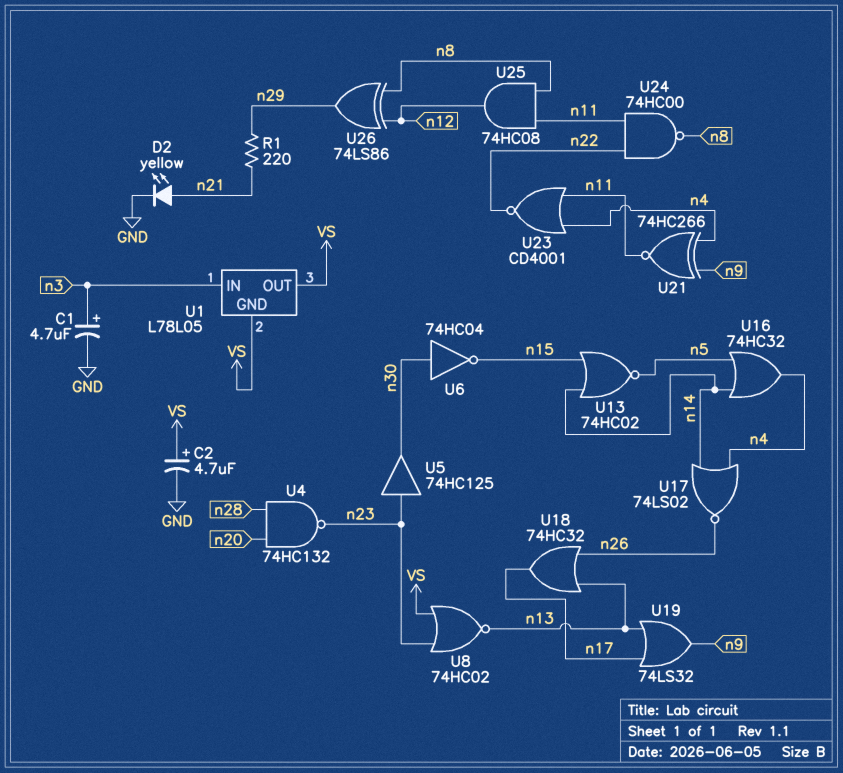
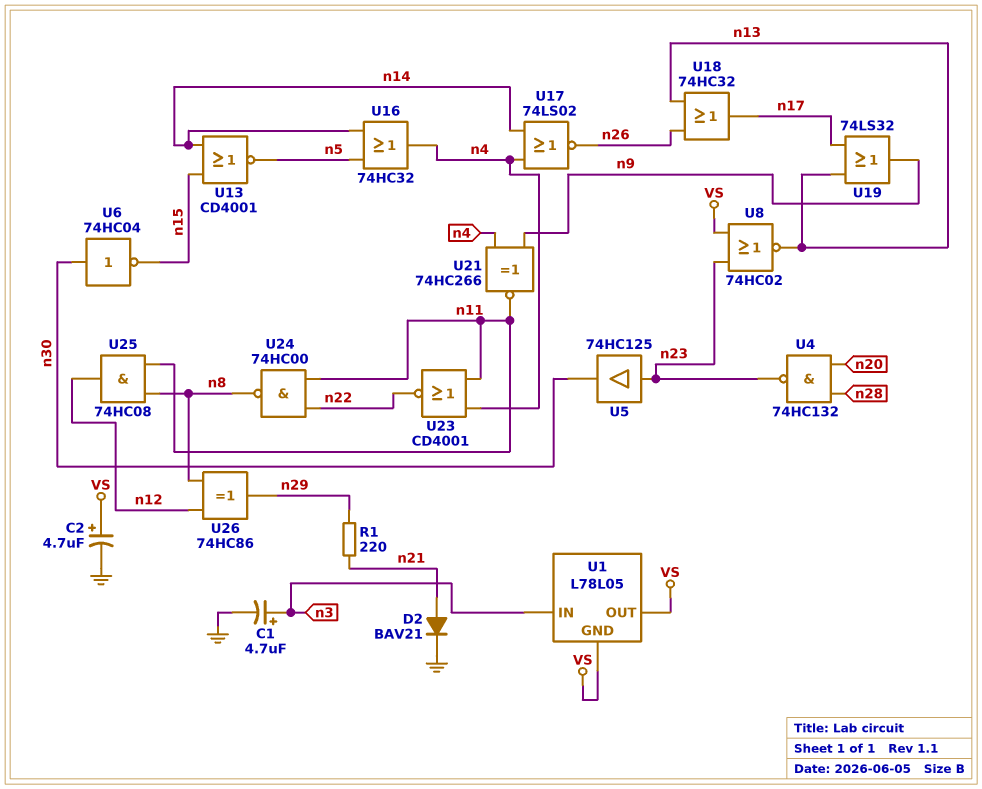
D2: LED yellow (A n21, K GND) -> diode BAV21 (A n21, K GND)
U13: NOR 74HC02 (in n14, in n15, out n5) -> NOR CD4001 (in n14, in n15, out n5)
U26: XOR 74LS86 (in n8, in n12, out n29) -> XOR 74HC86 (in n8, in n12, out n29)

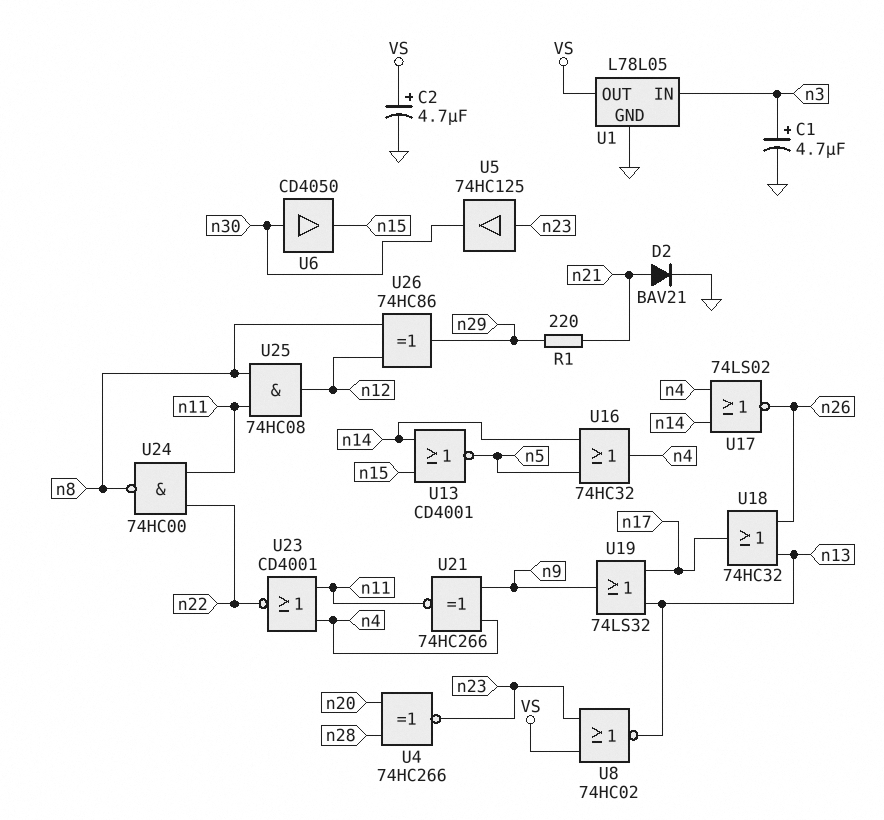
U1 pin GND: VS -> GND
U4: NAND 74HC132 (in n20, in n28, out n23) -> XNOR 74HC266 (in n20, in n28, out n23)
U6: NOT 74HC04 (in n30, out n15) -> buffer CD4050 (in n30, out n15)

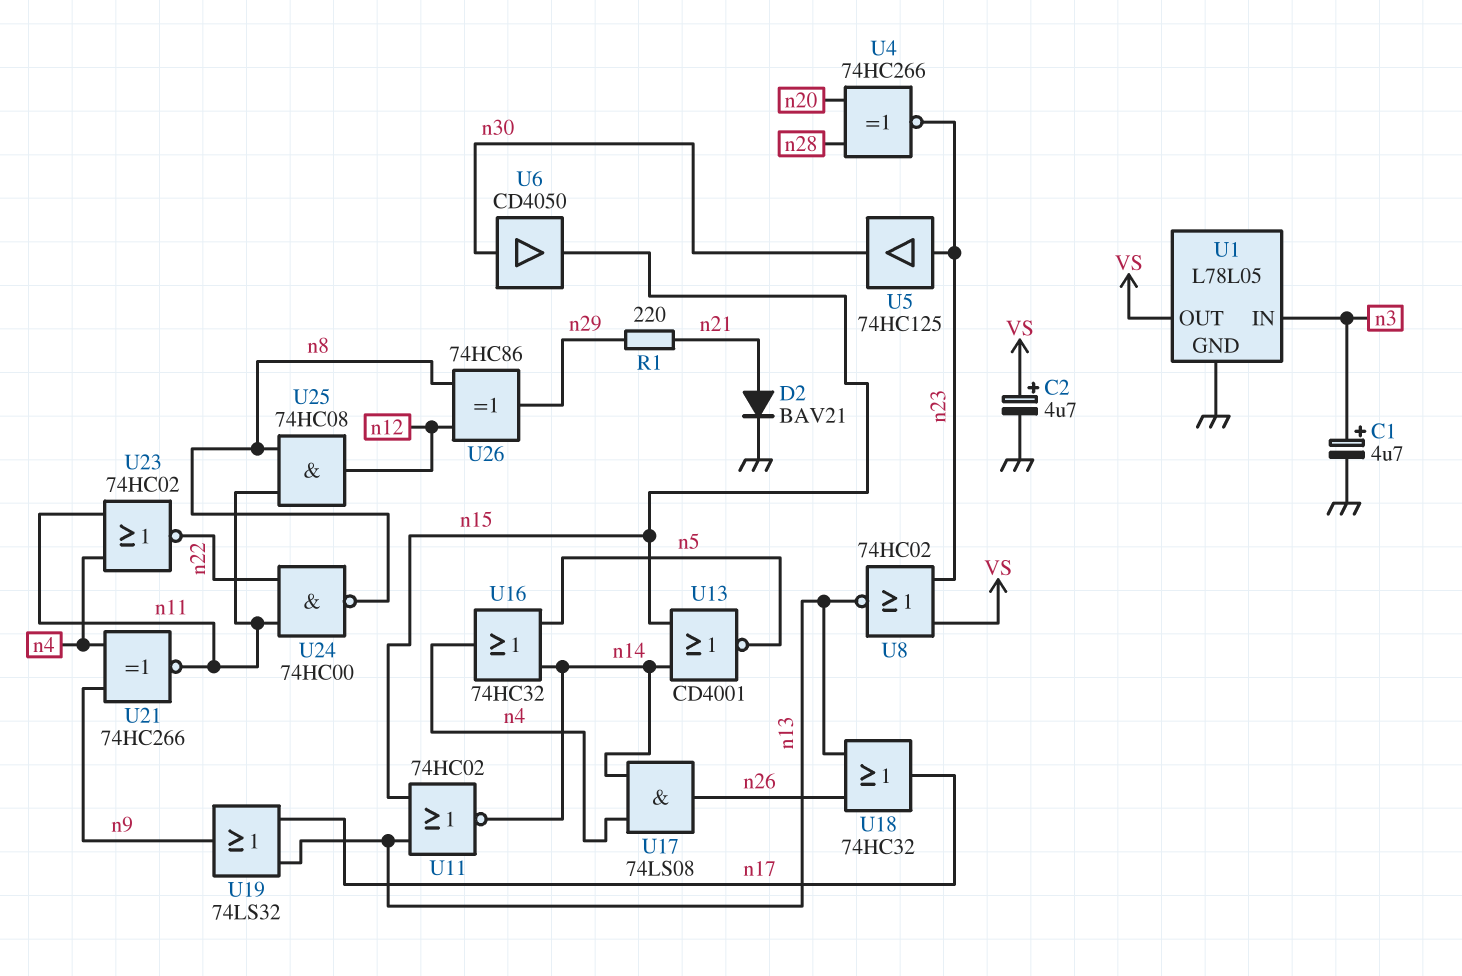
U11: none -> NOR 74HC02 (in n13, in n15, out n14)
U17: NOR 74LS02 (in n4, in n14, out n26) -> AND 74LS08 (in n4, in n14, out n26)
U23: NOR CD4001 (in n4, in n11, out n22) -> NOR 74HC02 (in n4, in n11, out n22)

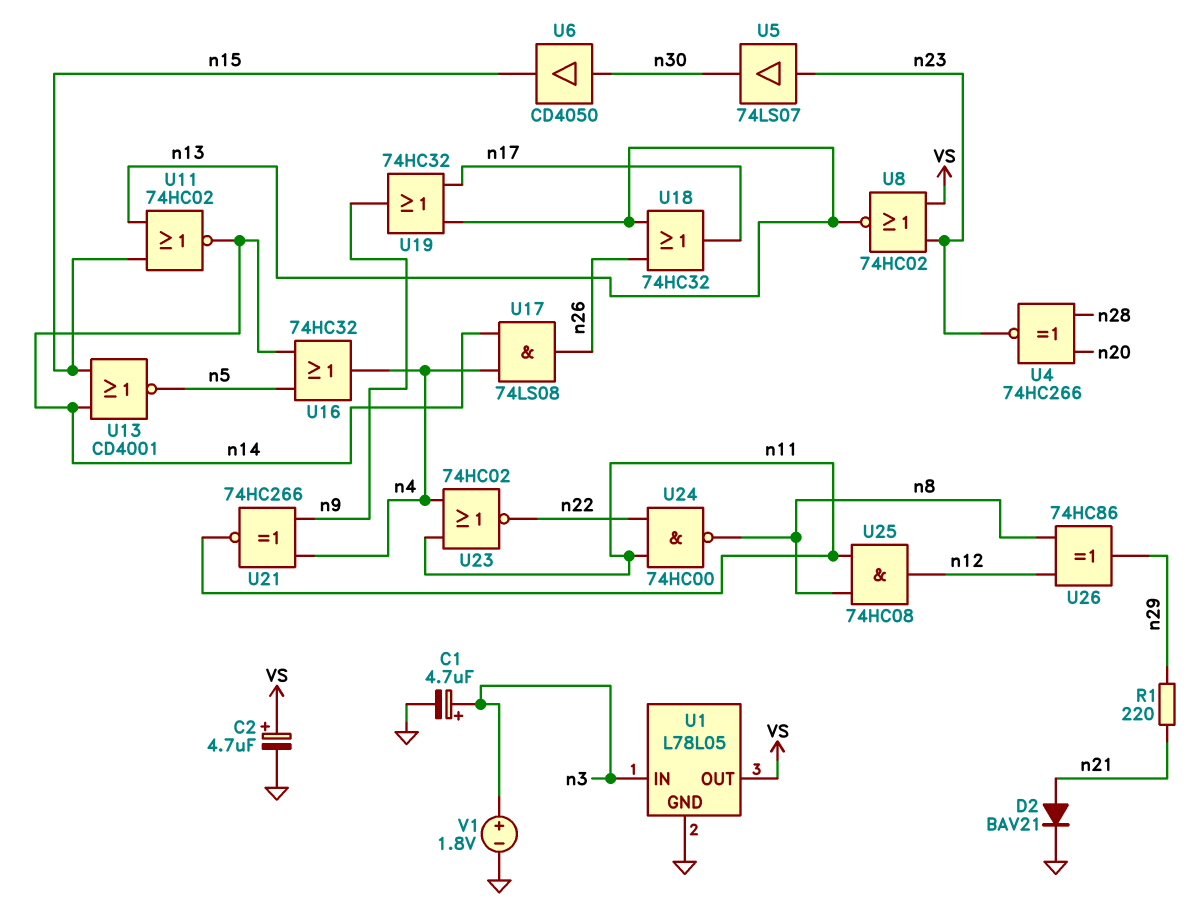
U5: buffer 74HC125 (in n23, out n30) -> buffer 74LS07 (in n23, out n30)
U19: OR 74LS32 (in n13, in n17, out n9) -> OR 74HC32 (in n13, in n17, out n9)
V1: none -> 1.8V (plus n3, minus GND)

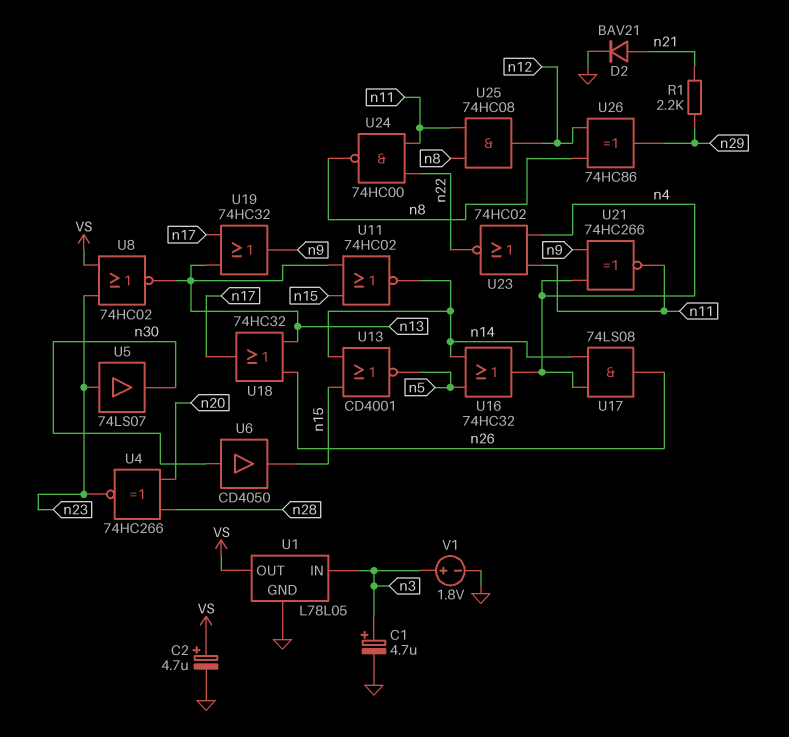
R1: 220 (n21, n29) -> 2.2k (n21, n29)

